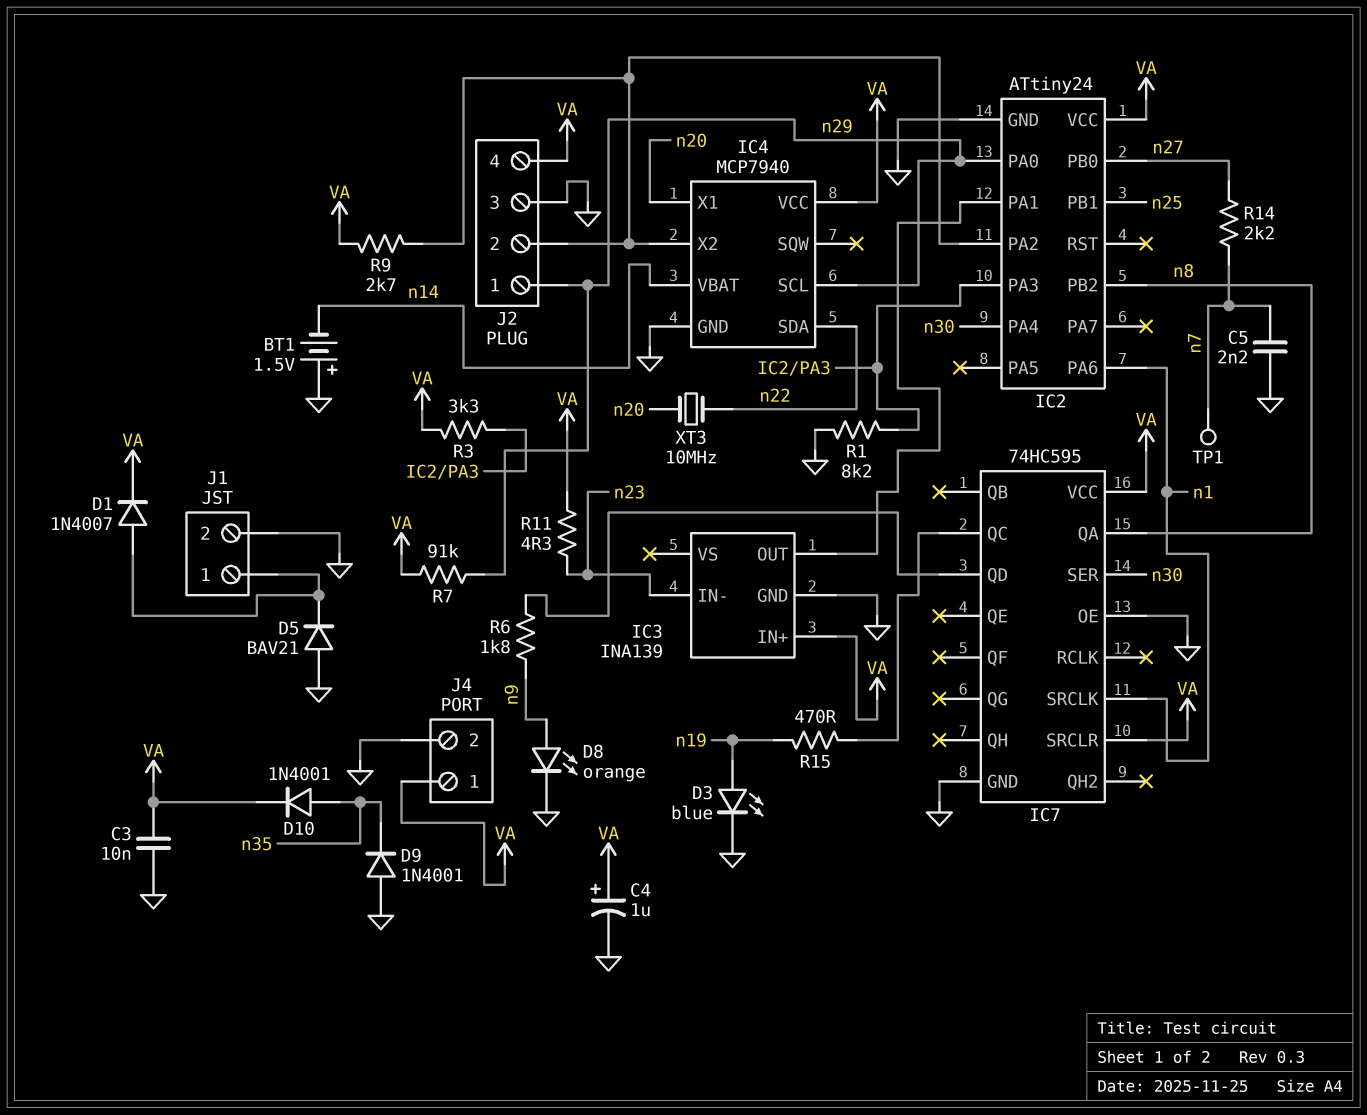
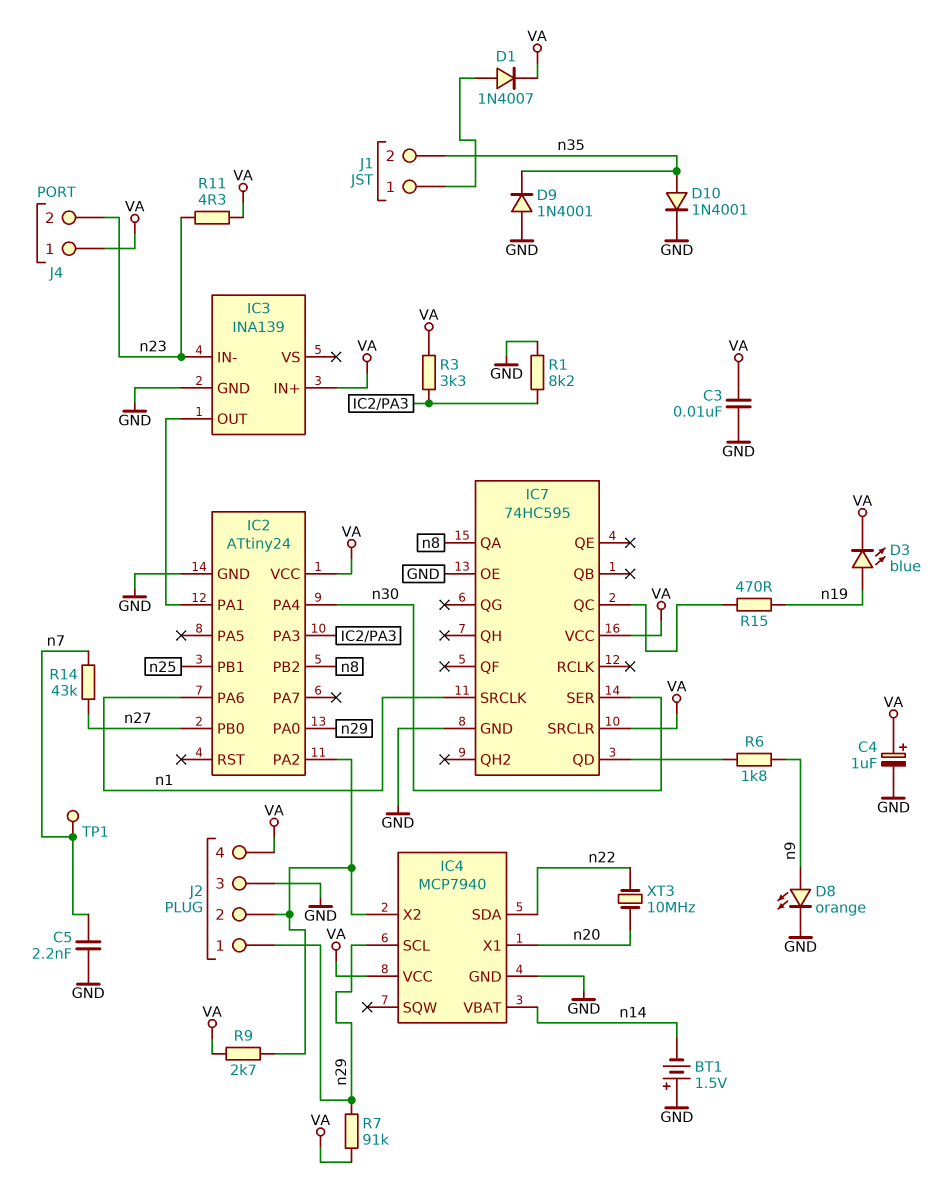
D3: LED blue (A n19, K GND) -> LED blue (A n19, K VA)
D5: diode BAV21 (A GND, K J1/1) -> none
D10: diode 1N4001 (A n35, K VA) -> diode 1N4001 (A n35, K GND)
J1 pin 2: GND -> n35
J4 pin 2: GND -> n23
R14: 2.2k (n7, n27) -> 43k (n7, n27)

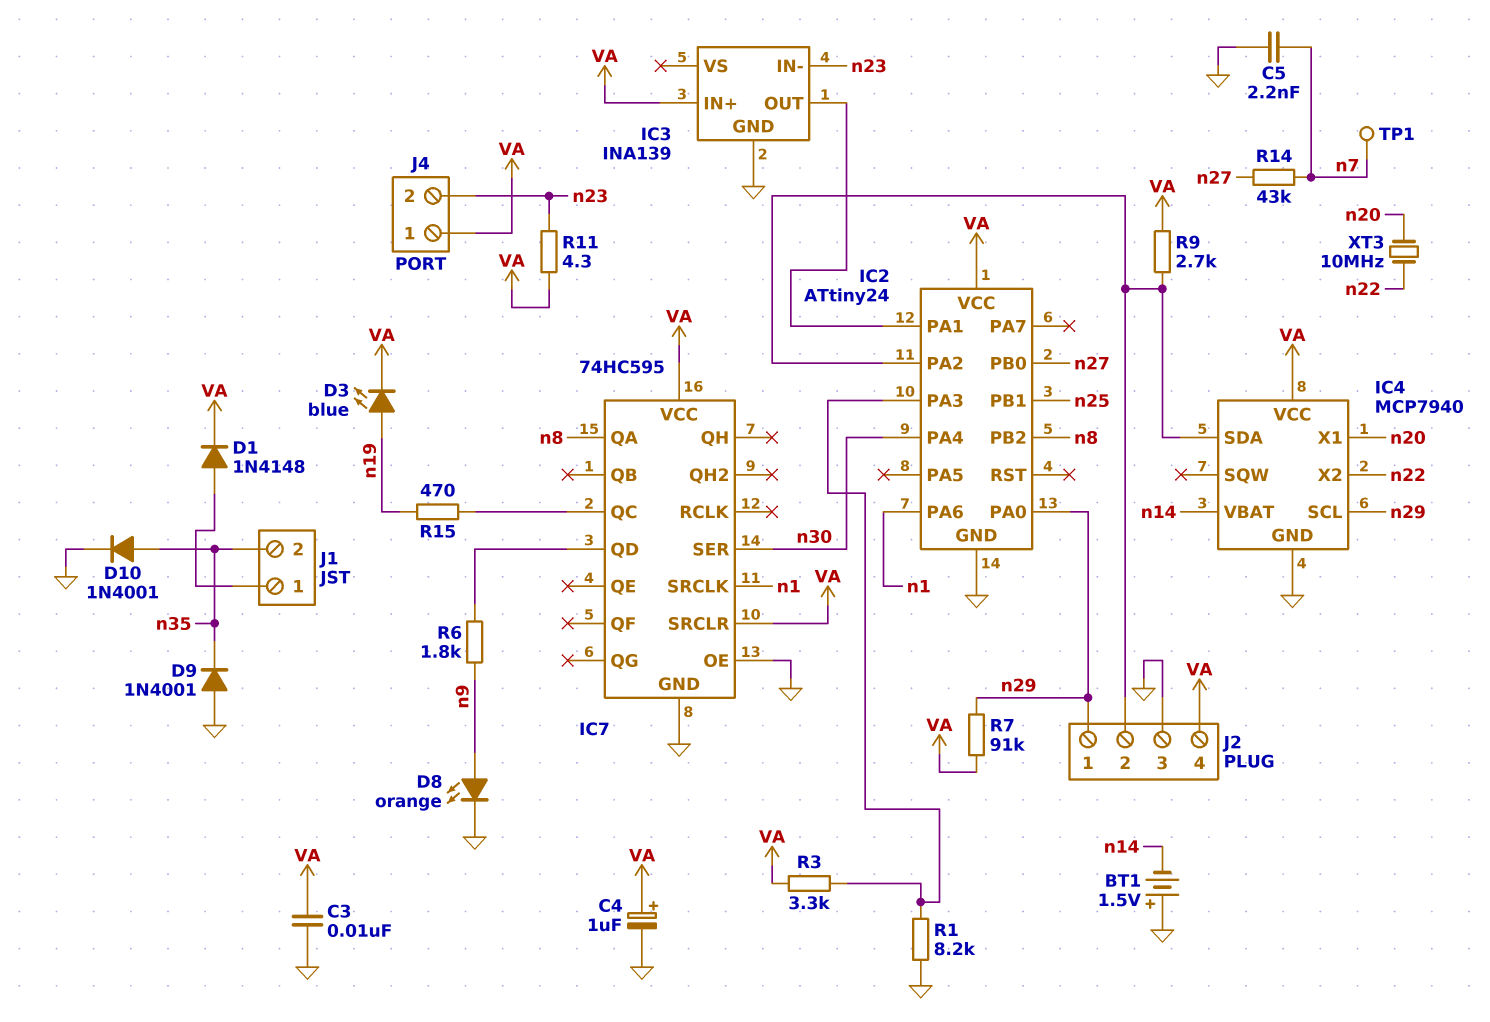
D1: diode 1N4007 (A J1/1, K VA) -> diode 1N4148 (A J1/1, K VA)
IC4 pin SDA: n22 -> IC2/PA2
IC4 pin X2: IC2/PA2 -> n22

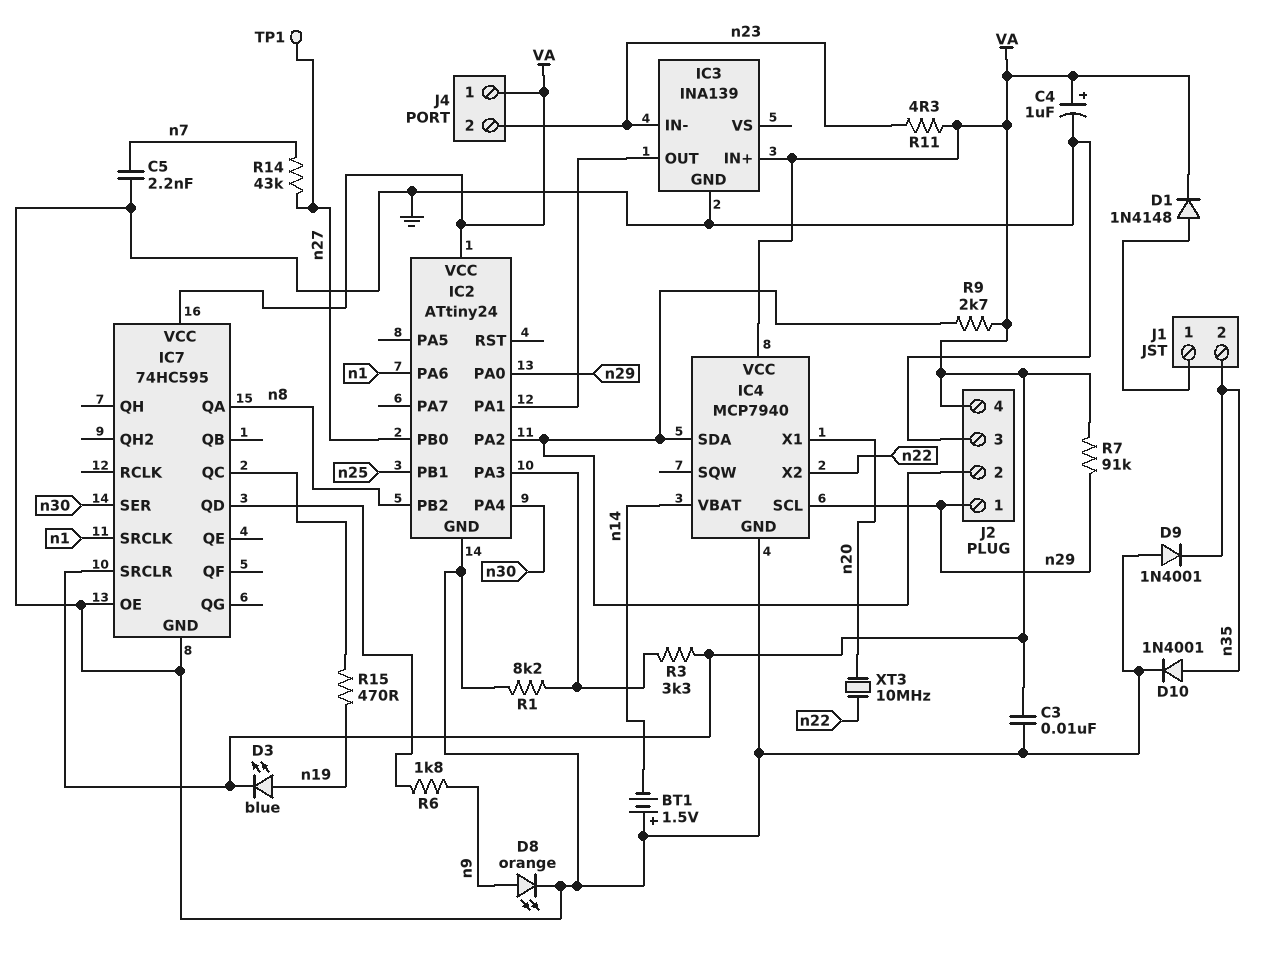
TP1: test point (n7) -> test point (n27)

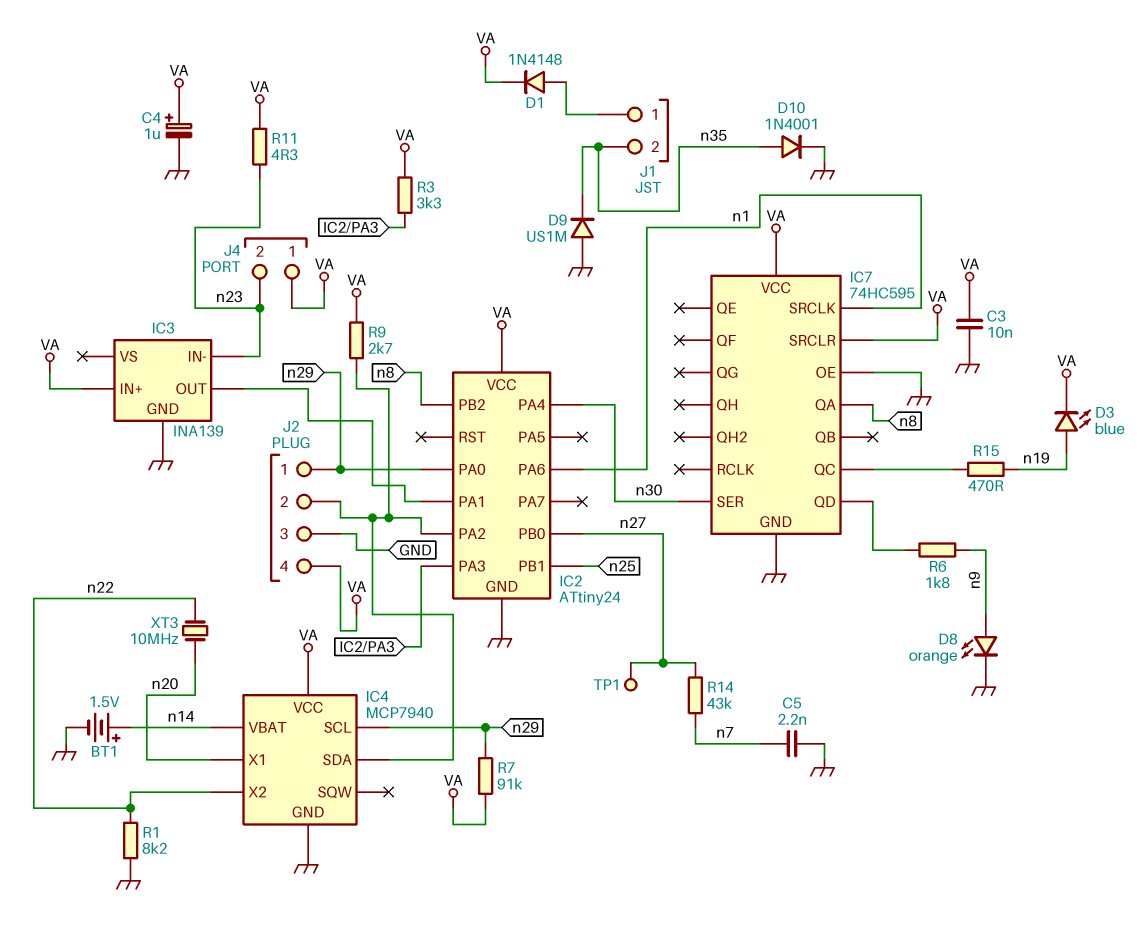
BT1: 1.5V (plus GND, minus n14) -> 1.5V (plus n14, minus GND)
D9: diode 1N4001 (A GND, K n35) -> diode US1M (A GND, K n35)
R1: 8.2k (GND, IC2/PA3) -> 8.2k (GND, n22)

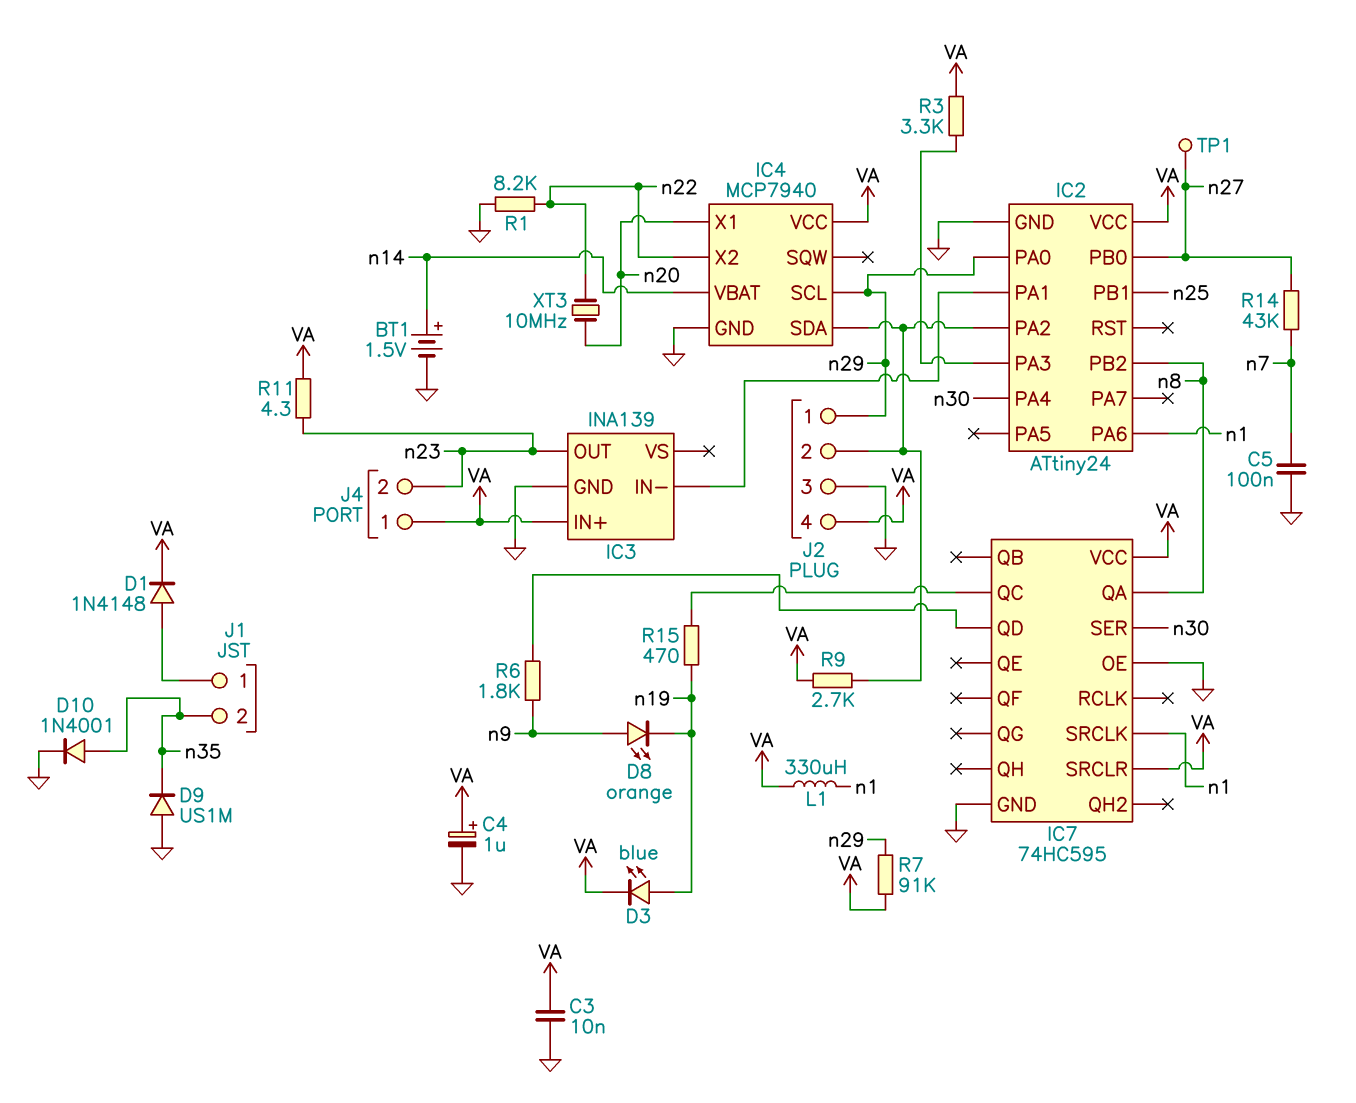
C5: 2.2nF (GND, n7) -> 100nF (GND, n7)
D8: LED orange (A n9, K GND) -> LED orange (A n9, K n19)
IC3 pin IN-: n23 -> IC2/PA1
IC3 pin OUT: IC2/PA1 -> n23
L1: none -> 330uH (VA, n1)

